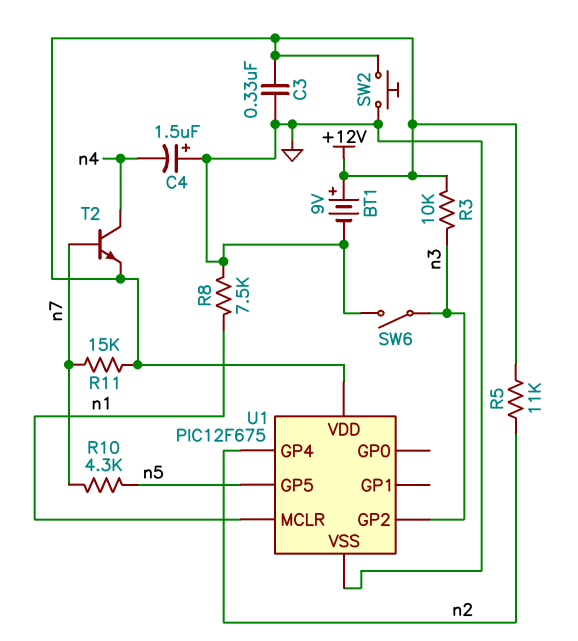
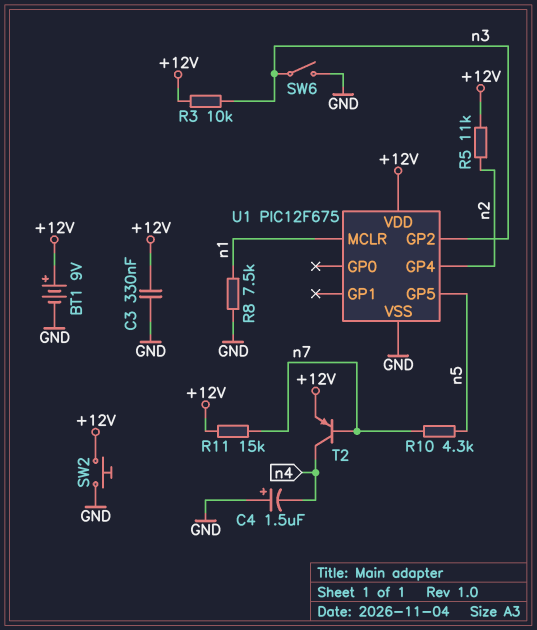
T2: NPN (B n7, C n4, E +12V) -> PNP (B n7, C n4, E +12V)

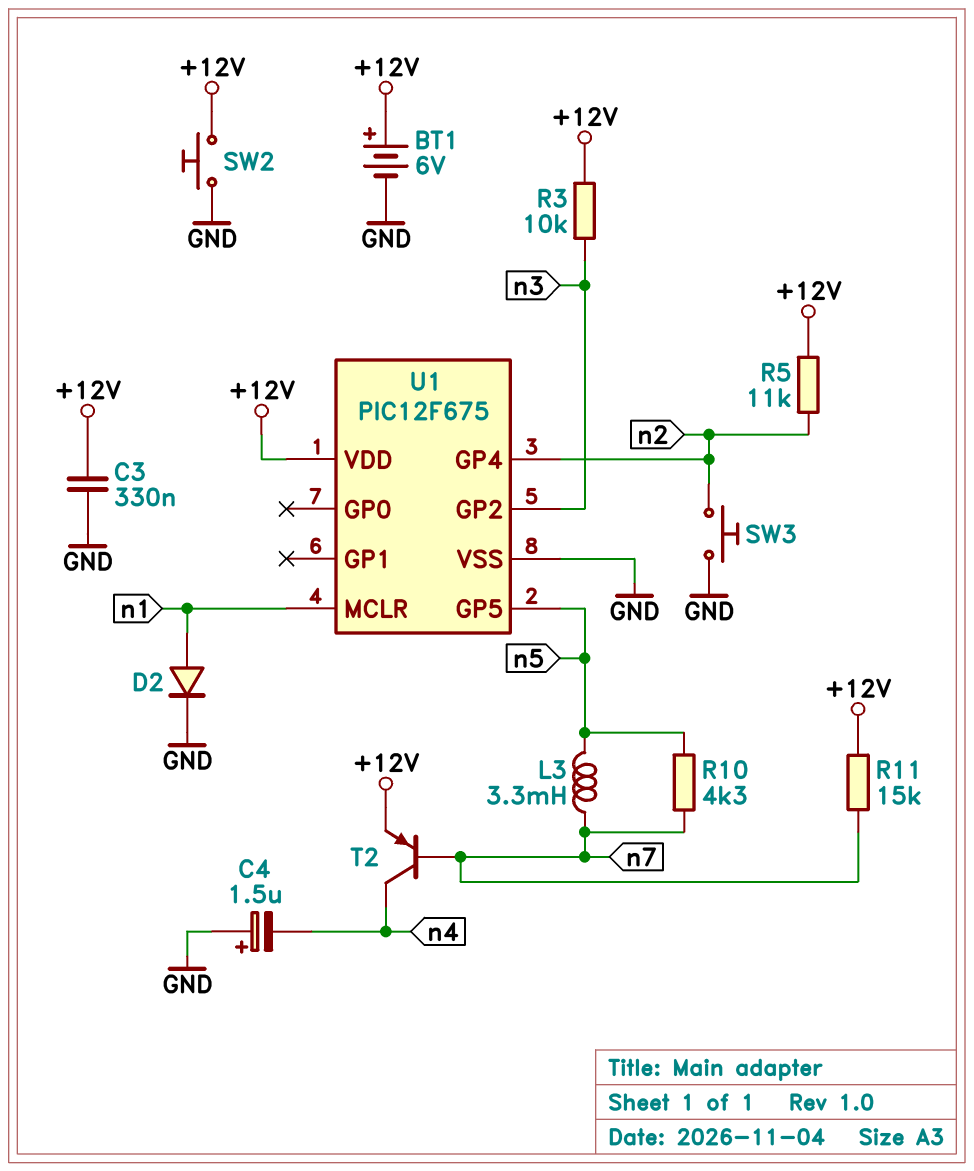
BT1: 9V (plus +12V, minus GND) -> 6V (plus +12V, minus GND)
D2: none -> diode (A n1, K GND)
L3: none -> 3.3mH (n5, n7)
R8: 7.5k (GND, n1) -> none
SW3: none -> button (GND, n2)
SW6: switch (GND, n3) -> none

